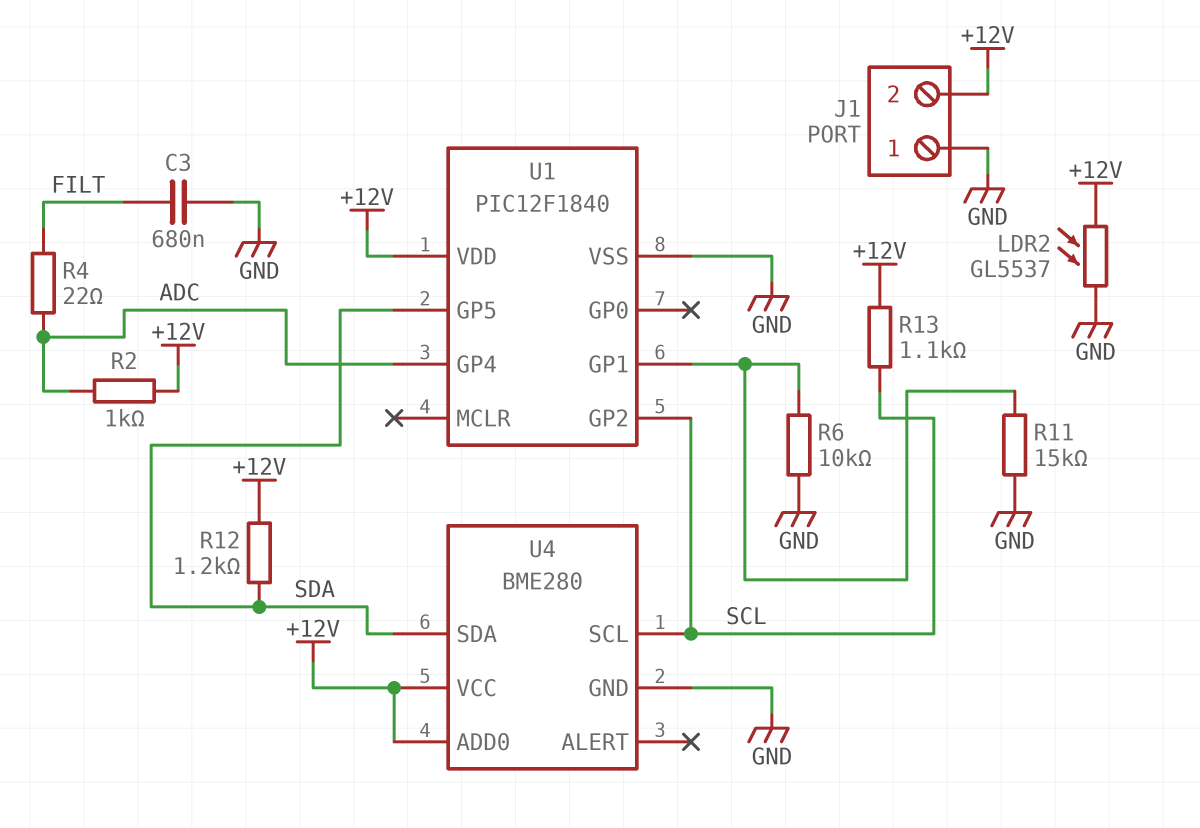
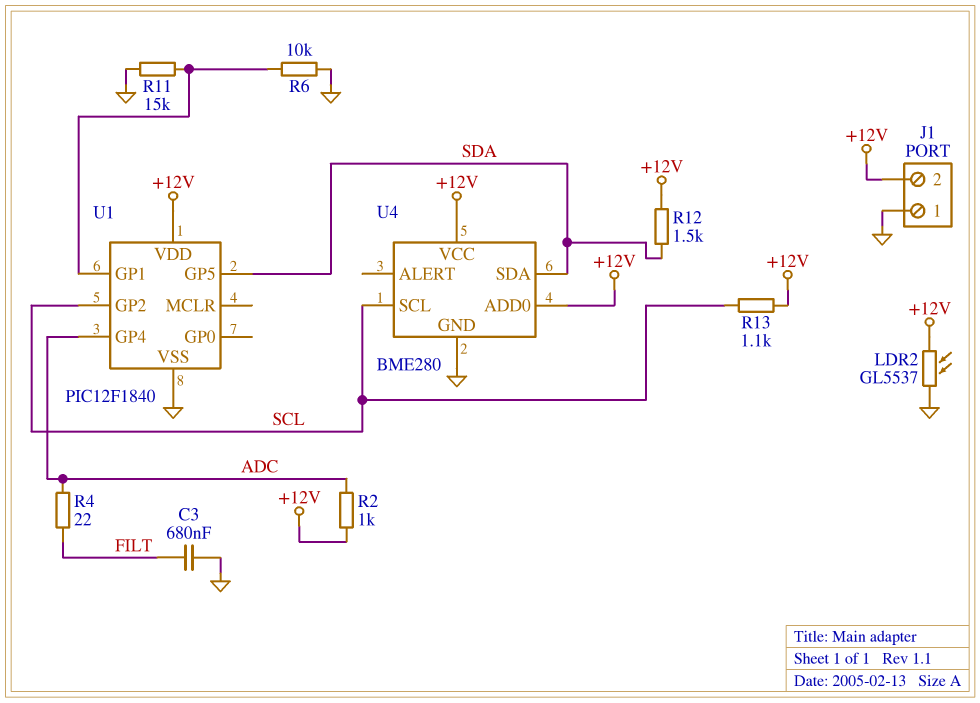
R12: 1.2k (+12V, SDA) -> 1.5k (+12V, SDA)

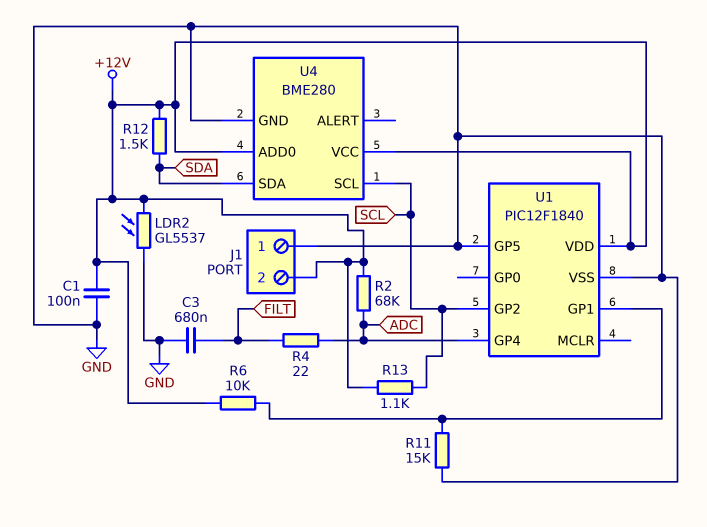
C1: none -> 100nF (+12V, GND)
R2: 1k (+12V, ADC) -> 68k (+12V, ADC)
R6: 10k (GND, U1/GP1) -> 10k (+12V, U1/GP1)
U1 pin GP5: SDA -> GND

